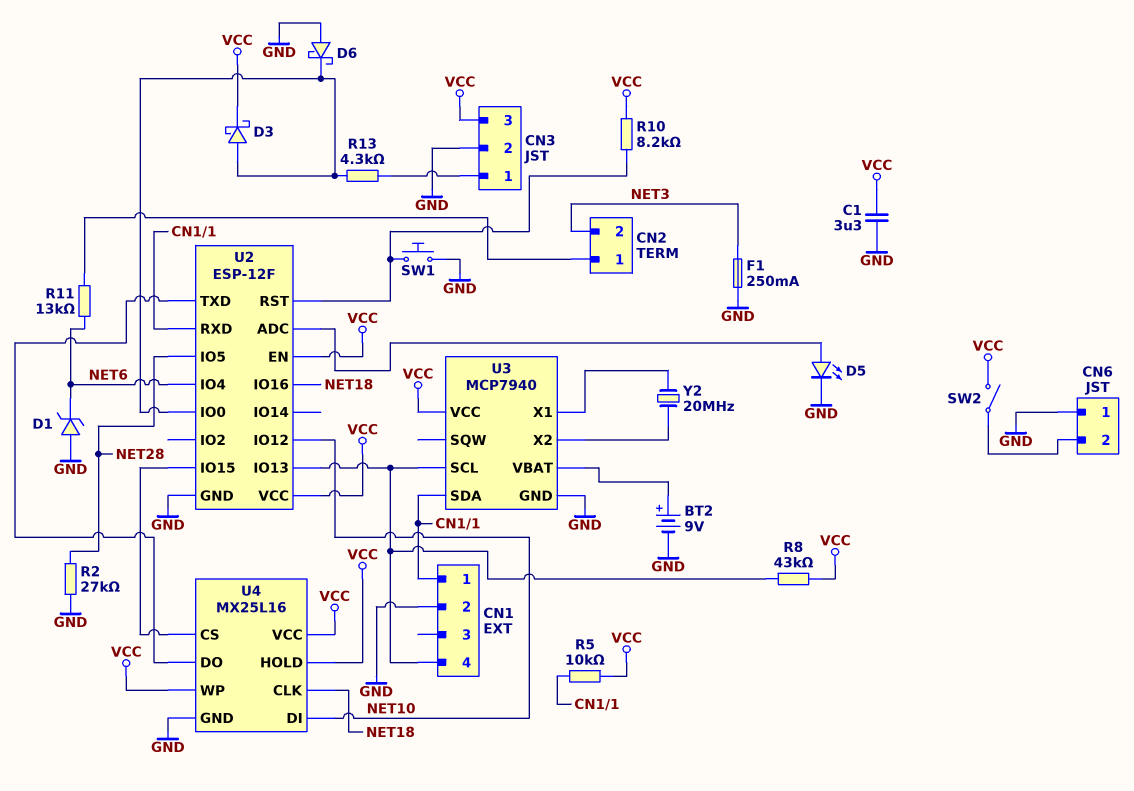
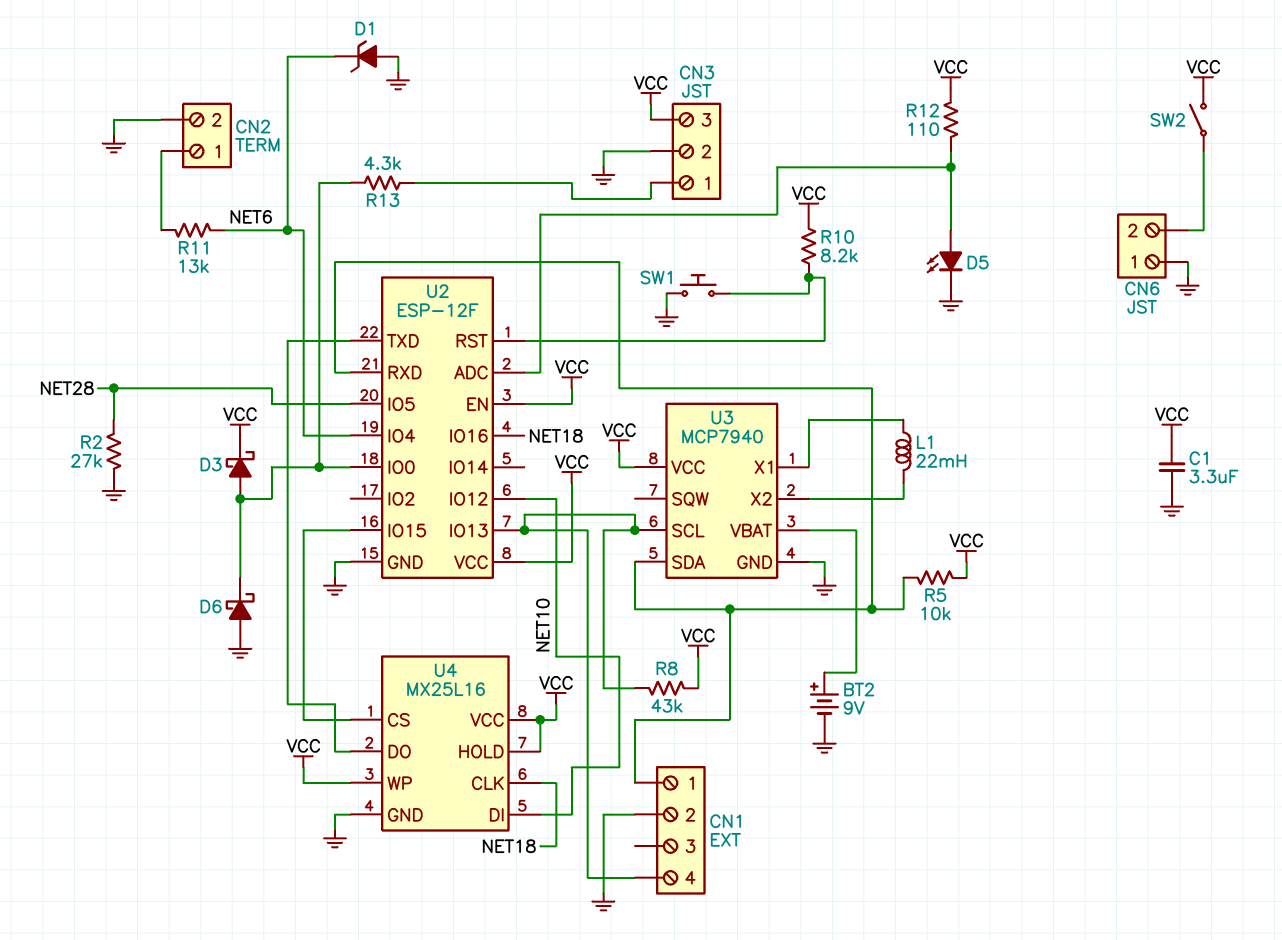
CN2 pin 2: NET3 -> GND
F1: 250mA (GND, NET3) -> none
L1: none -> 22mH (U3/X1, U3/X2)
R12: none -> 110 (U2/ADC, VCC)
Y2: 20MHz (U3/X1, U3/X2) -> none

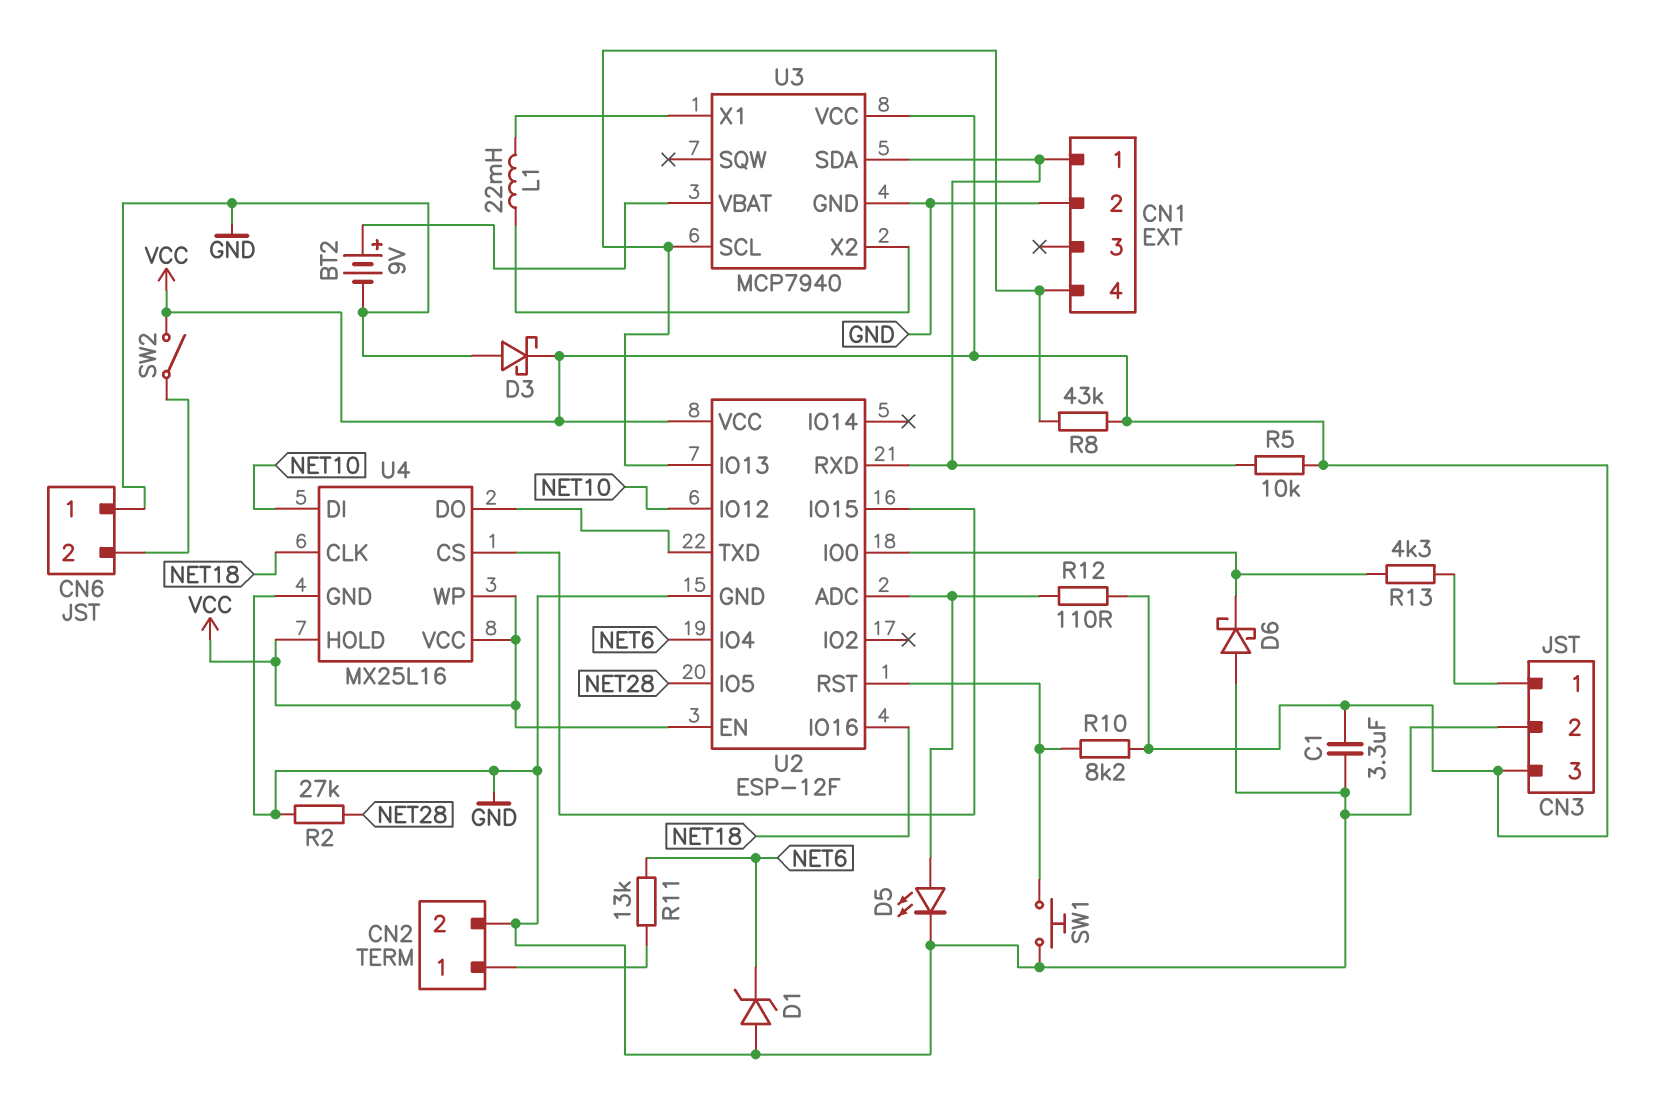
D3: schottky (A U2/IO0, K VCC) -> schottky (A GND, K VCC)

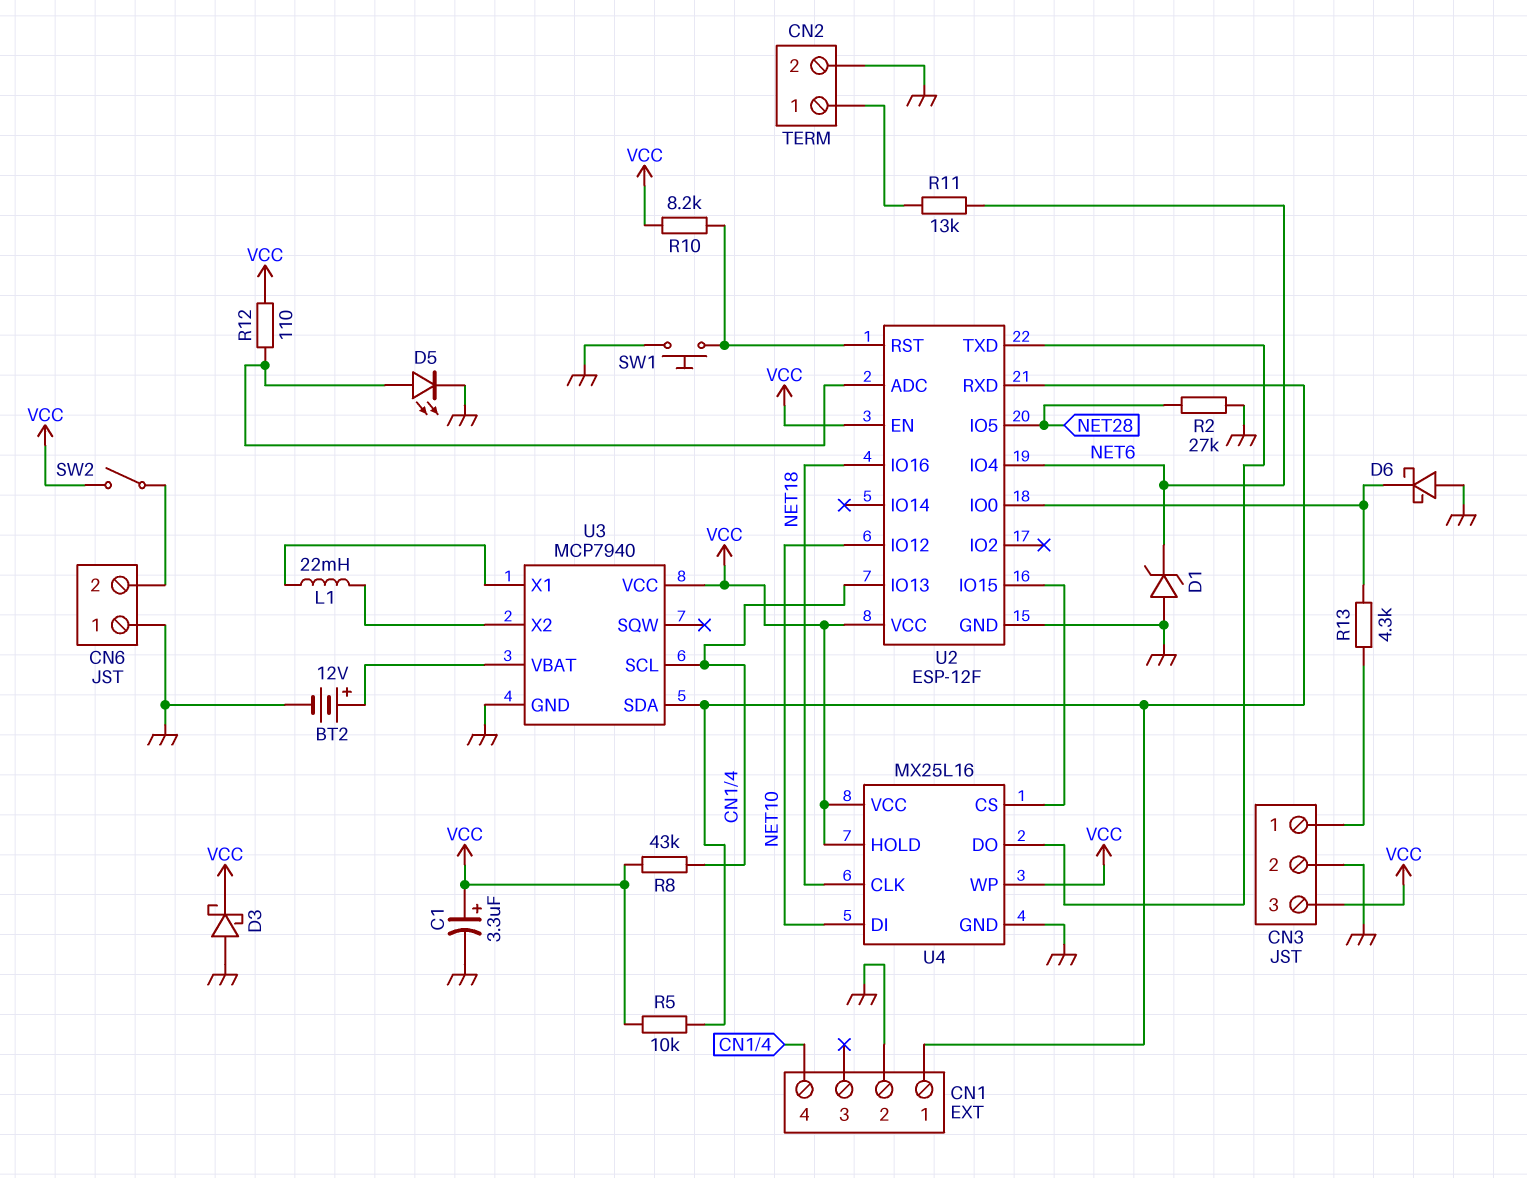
BT2: 9V (plus U3/VBAT, minus GND) -> 12V (plus U3/VBAT, minus GND)
C1: 3.3uF (GND, VCC) -> 3.3uF (plus VCC, minus GND)

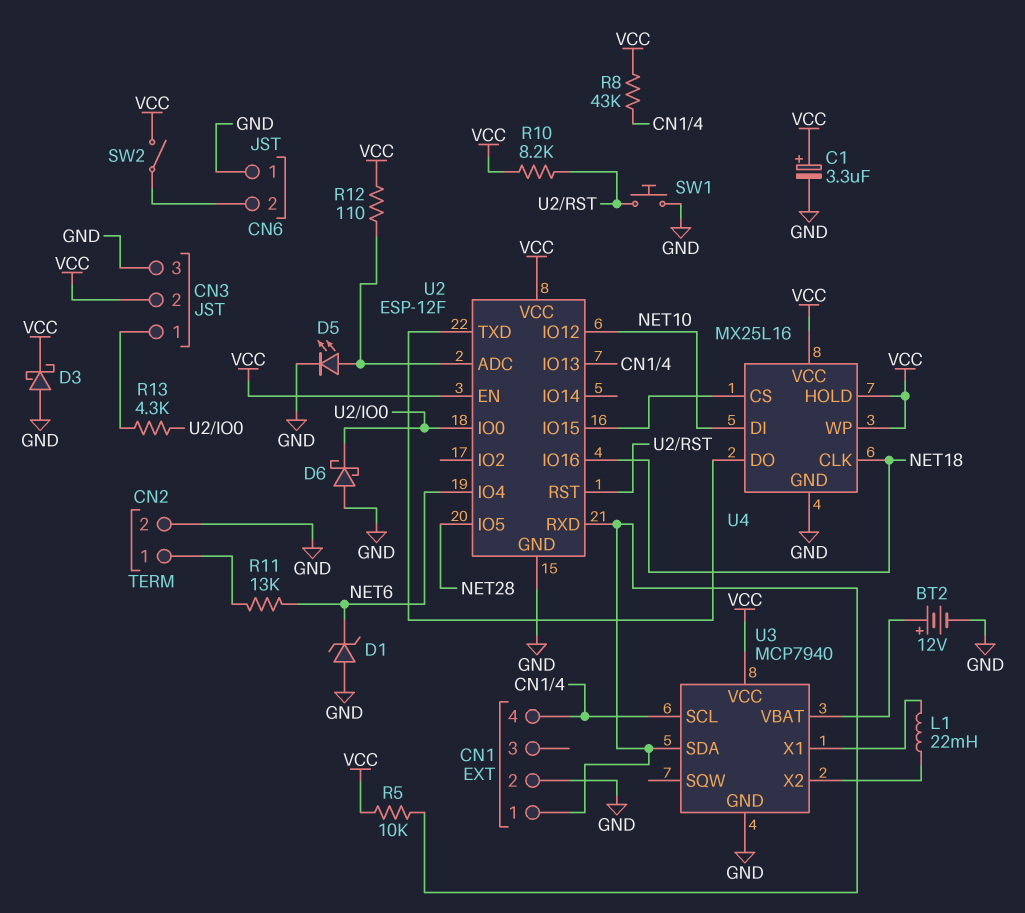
CN3 pin 2: GND -> VCC
CN3 pin 3: VCC -> GND
R2: 27k (GND, NET28) -> none

